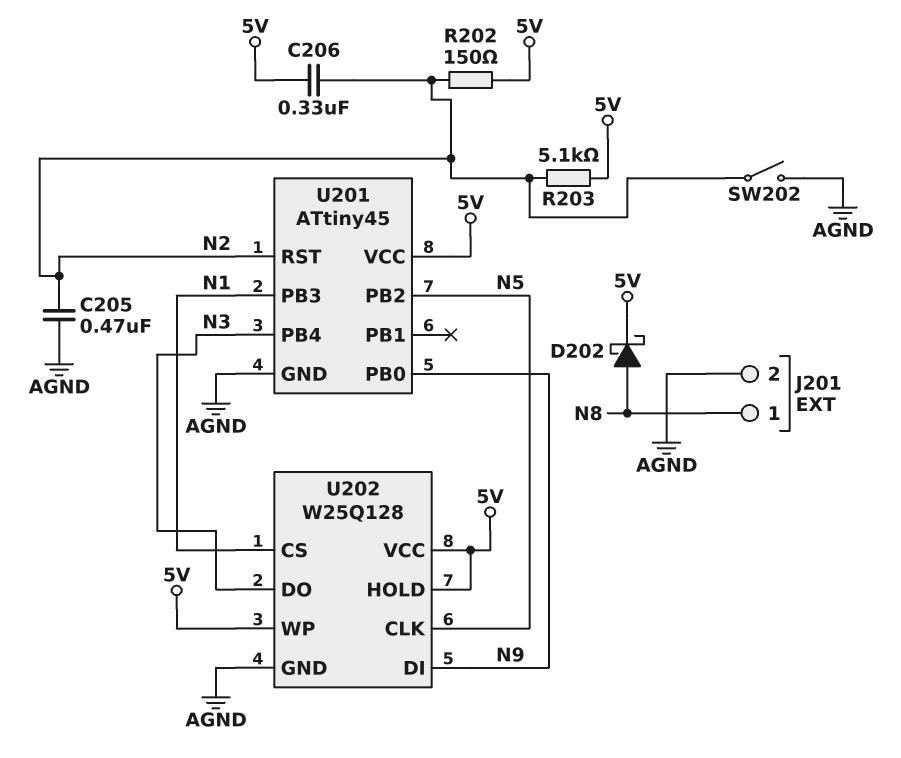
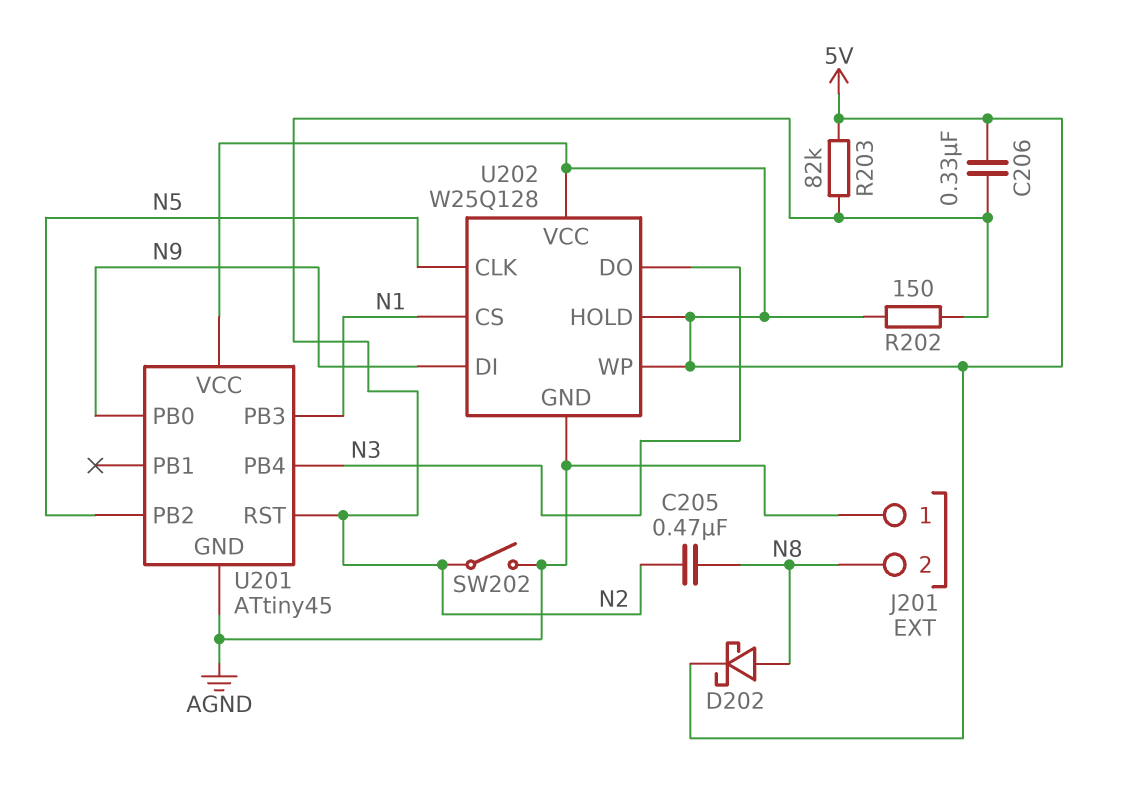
C205: 470nF (AGND, N2) -> 470nF (N2, N8)
J201 pin 1: N8 -> AGND
J201 pin 2: AGND -> N8
R203: 5.1k (5V, N2) -> 82k (5V, N2)

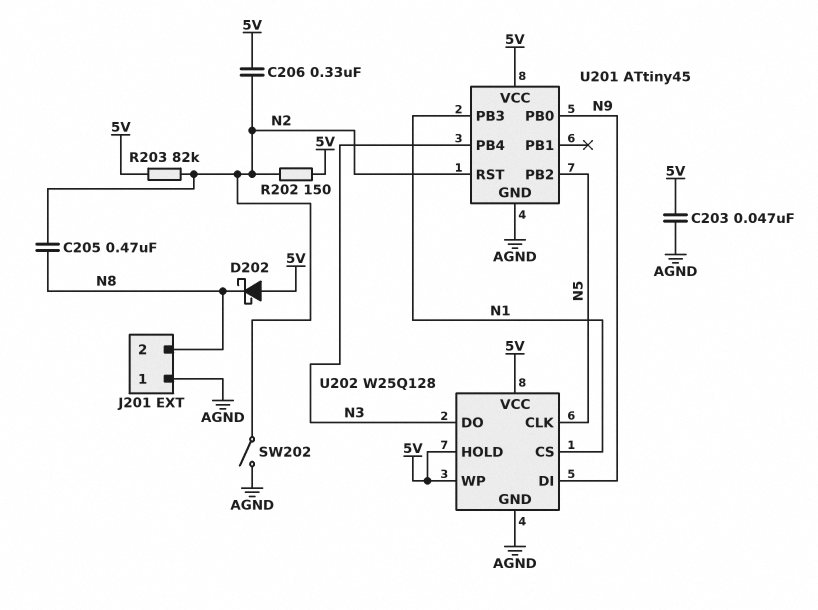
C203: none -> 47nF (5V, AGND)
D202: schottky (A N8, K 5V) -> schottky (A 5V, K N8)

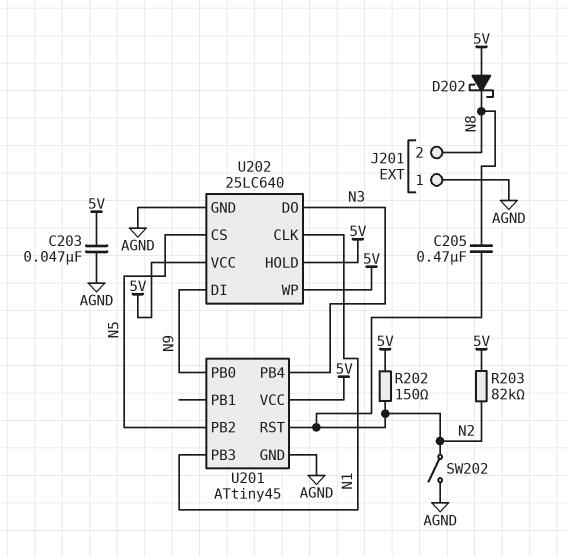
C206: 330nF (5V, N2) -> none
U202: W25Q128 -> 25LC640
U202 pin CLK: N5 -> N1
U202 pin CS: N1 -> N5

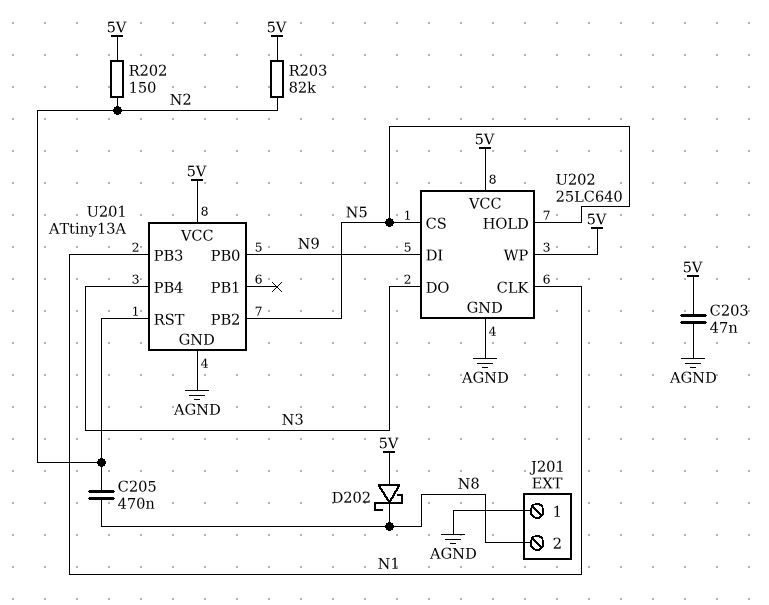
SW202: switch (AGND, N2) -> none
U201: ATtiny45 -> ATtiny13A
U202 pin HOLD: 5V -> N5

